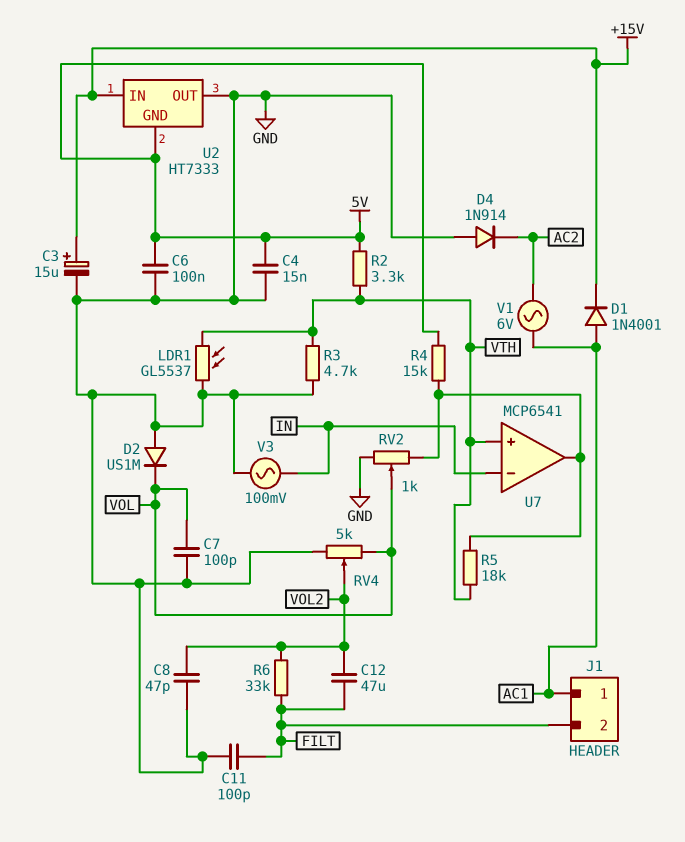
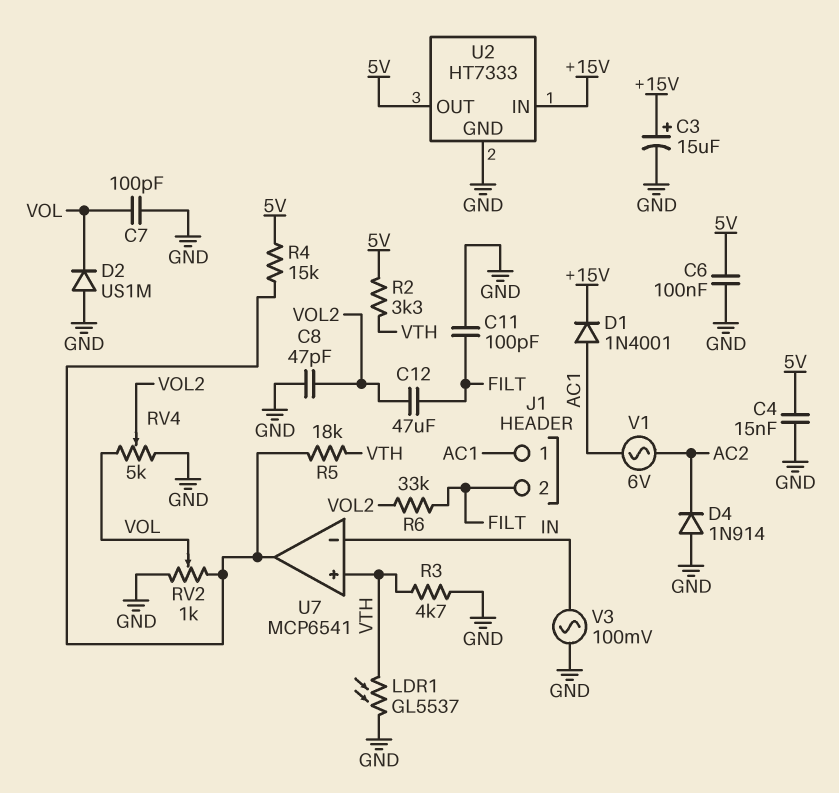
U2 pin GND: 5V -> GND
U2 pin OUT: GND -> 5V

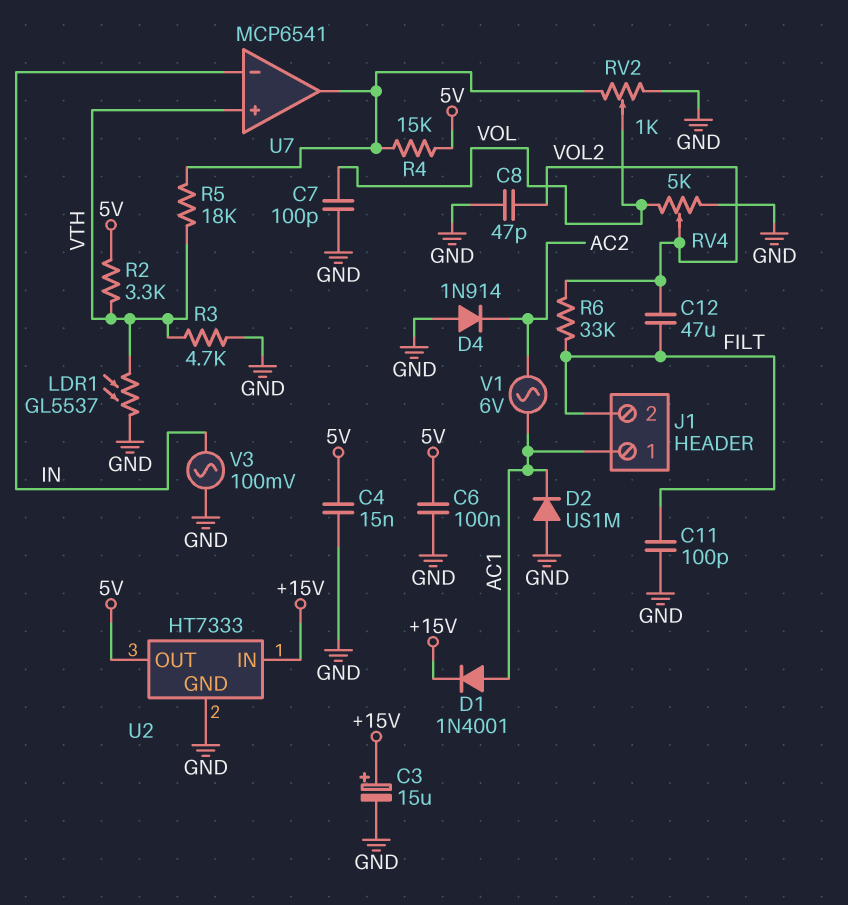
D2: diode US1M (A GND, K VOL) -> diode US1M (A GND, K AC1)

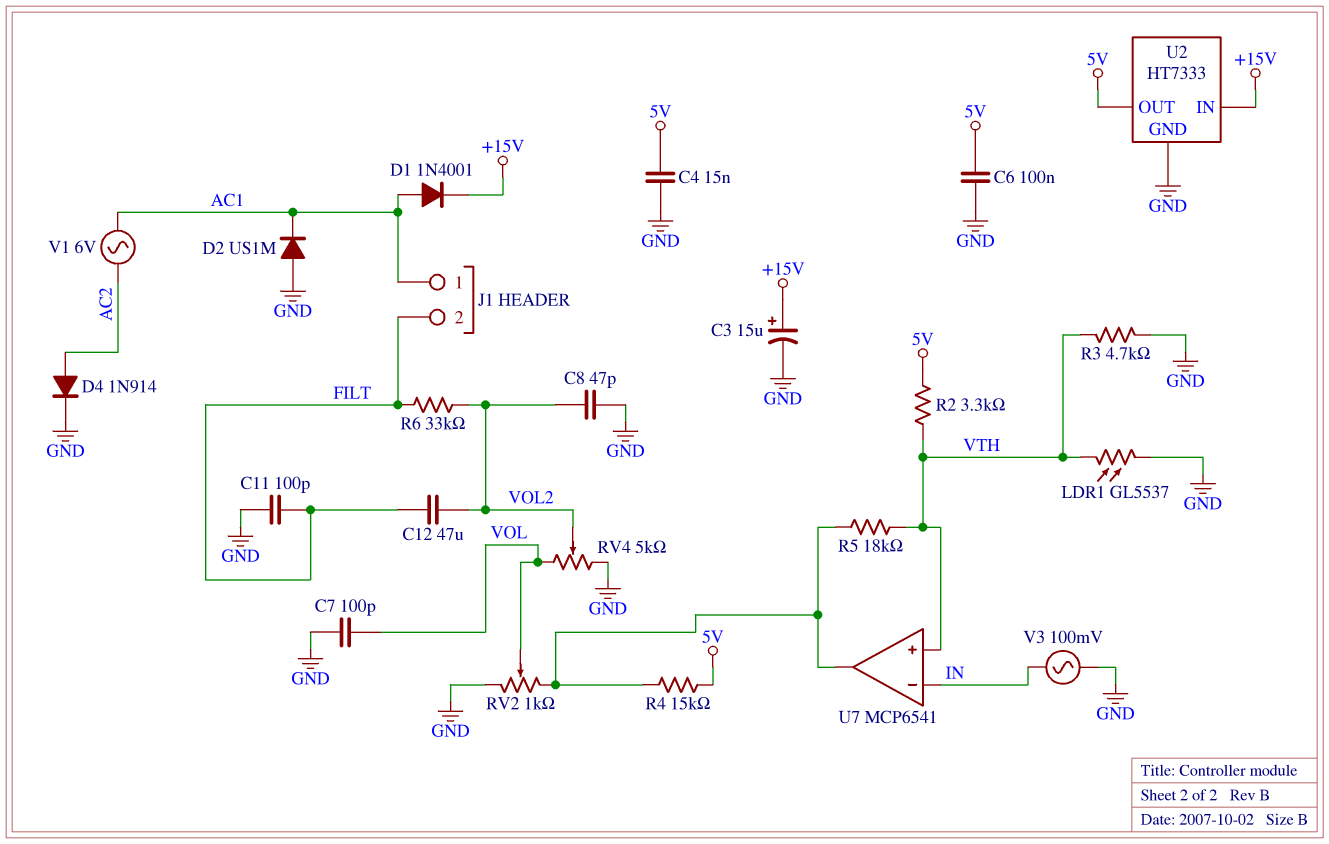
D4: diode 1N914 (A GND, K AC2) -> diode 1N914 (A AC2, K GND)

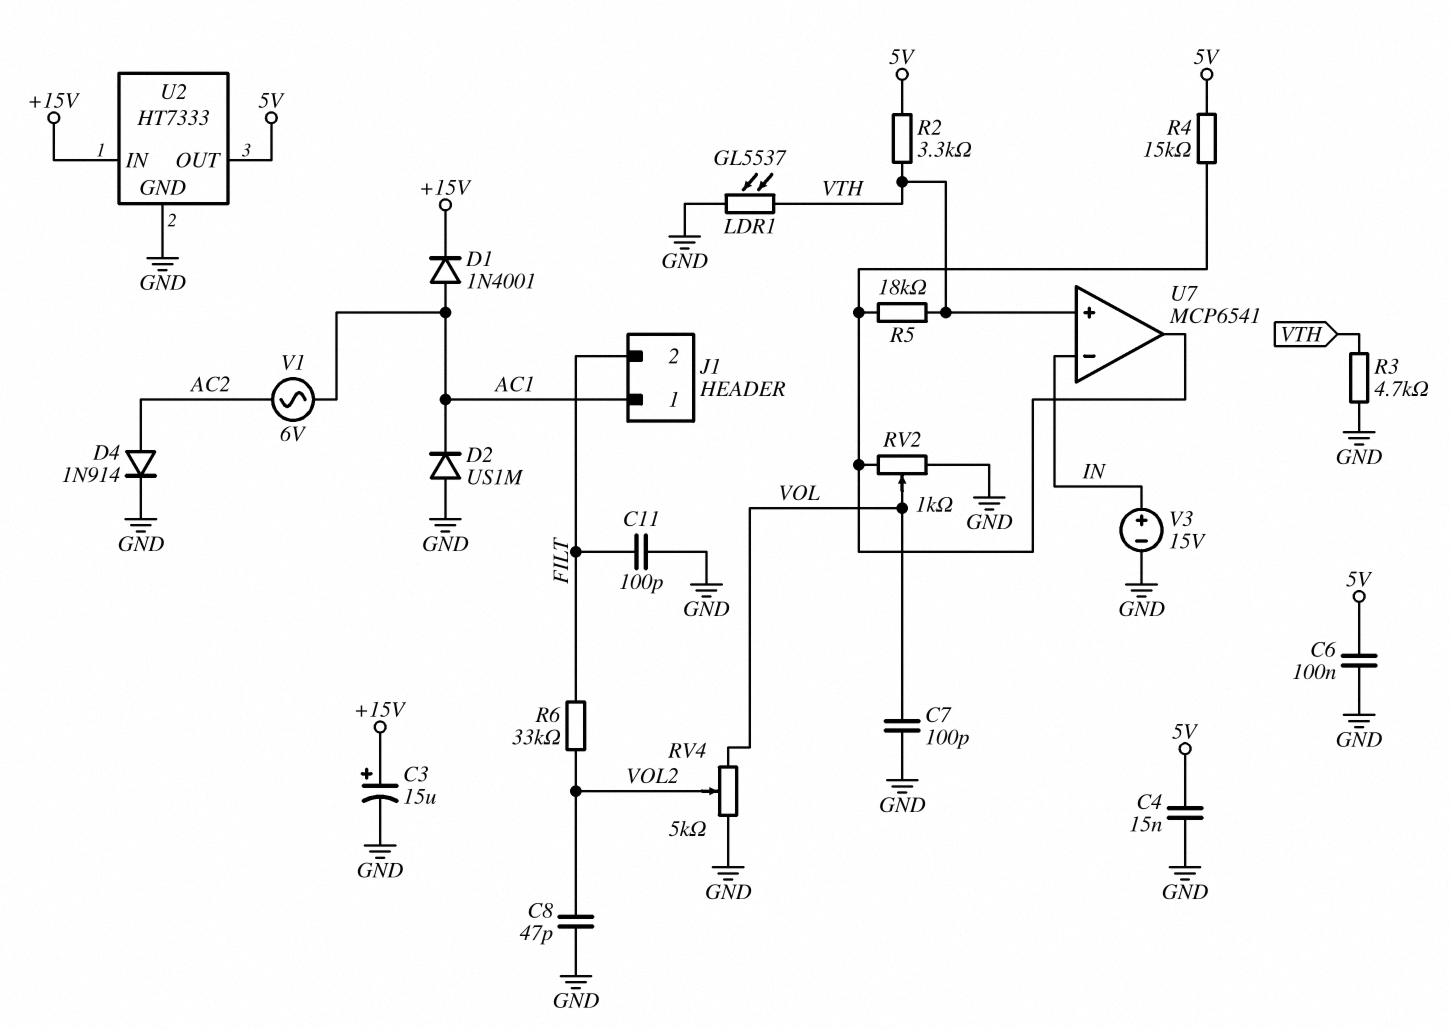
C12: 47uF (FILT, VOL2) -> none
V3: AC 100mV (GND, IN) -> 15V (plus IN, minus GND)

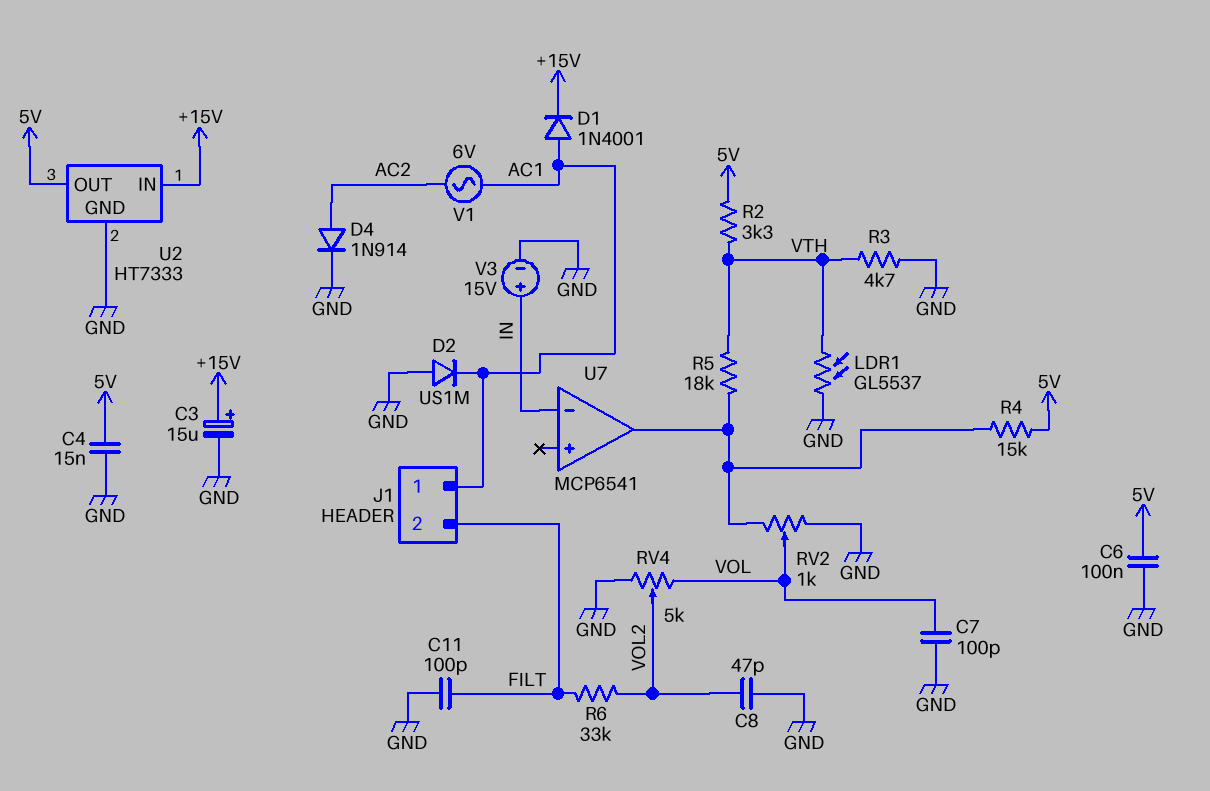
U7 pin in+: VTH -> none

